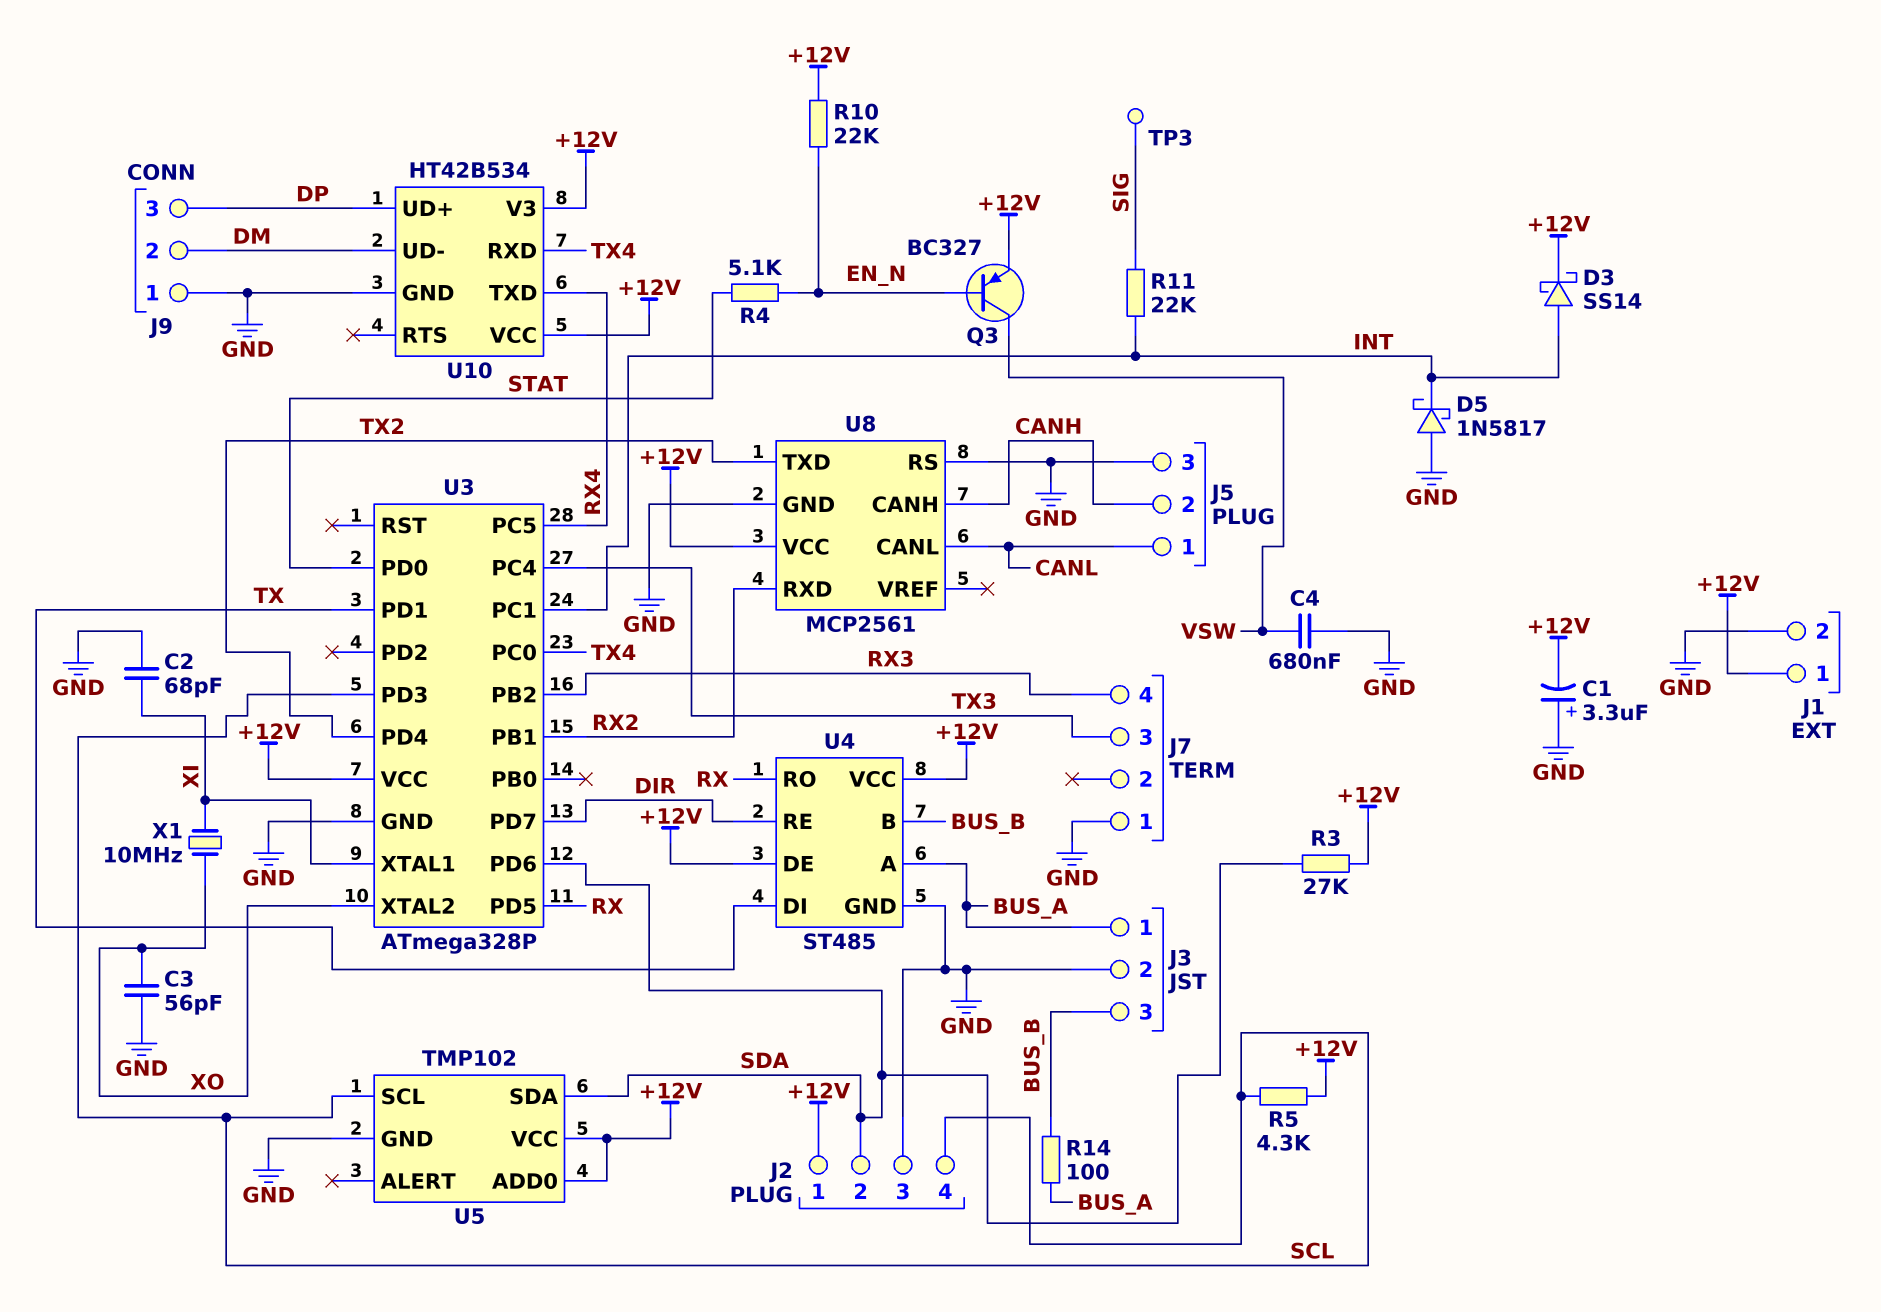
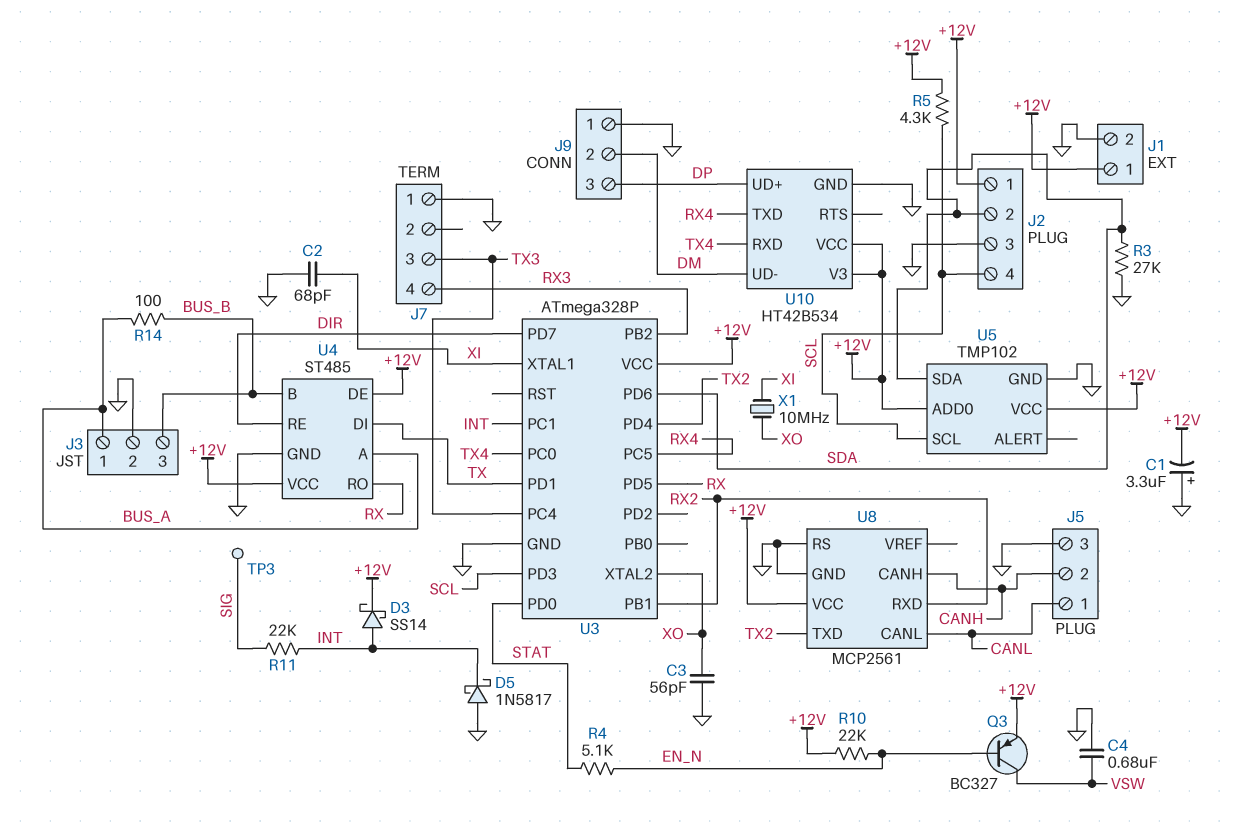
R3: 27k (+12V, SDA) -> 27k (GND, SDA)

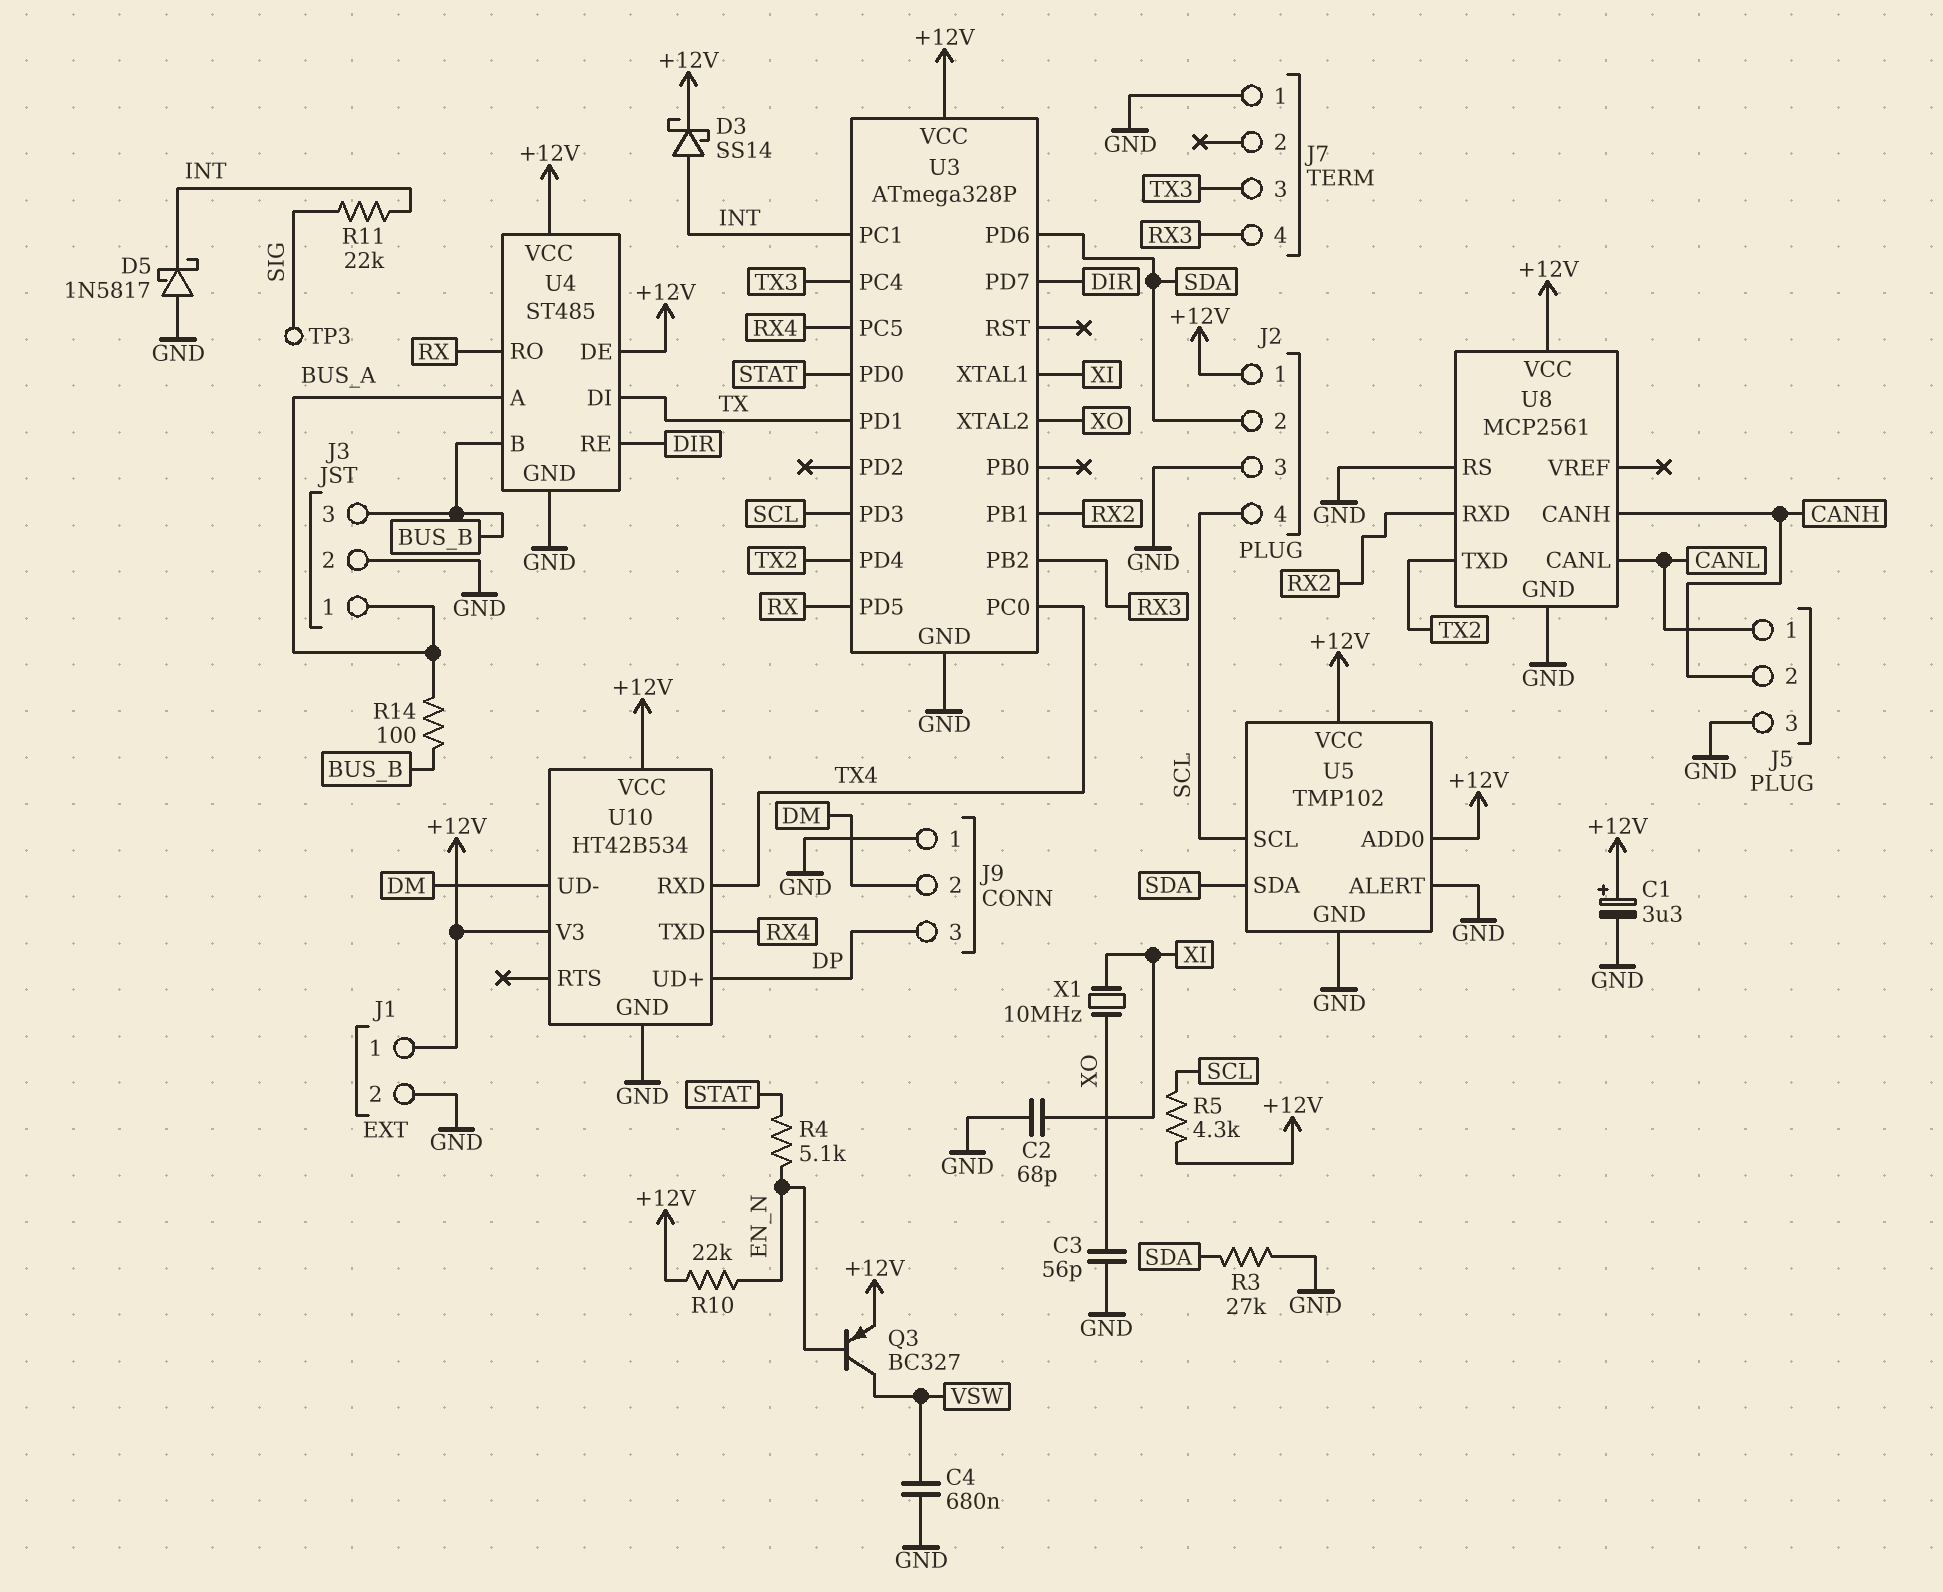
C1: 3.3uF (plus GND, minus +12V) -> 3.3uF (plus +12V, minus GND)
U5 pin ALERT: none -> GND

